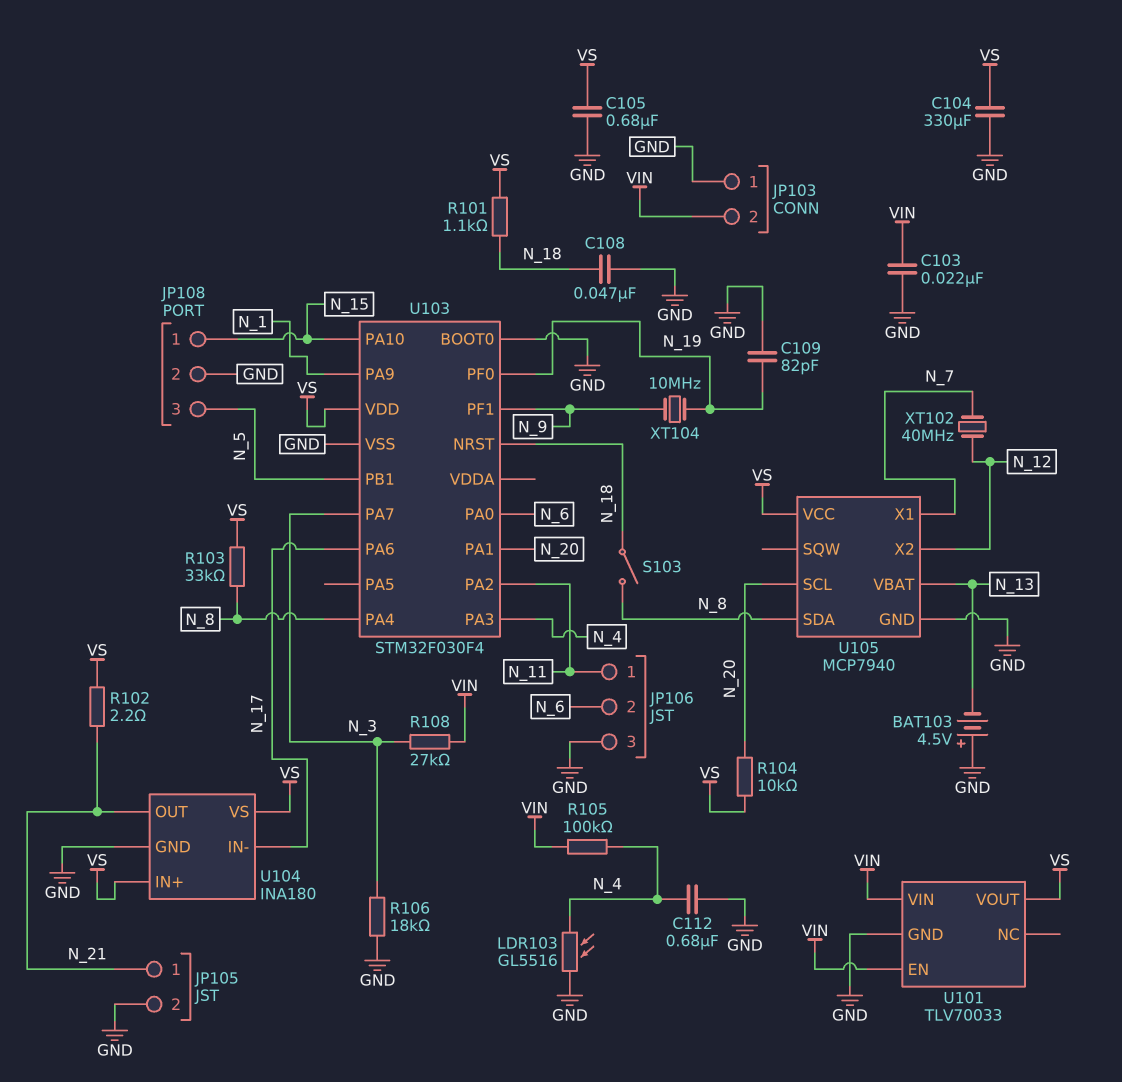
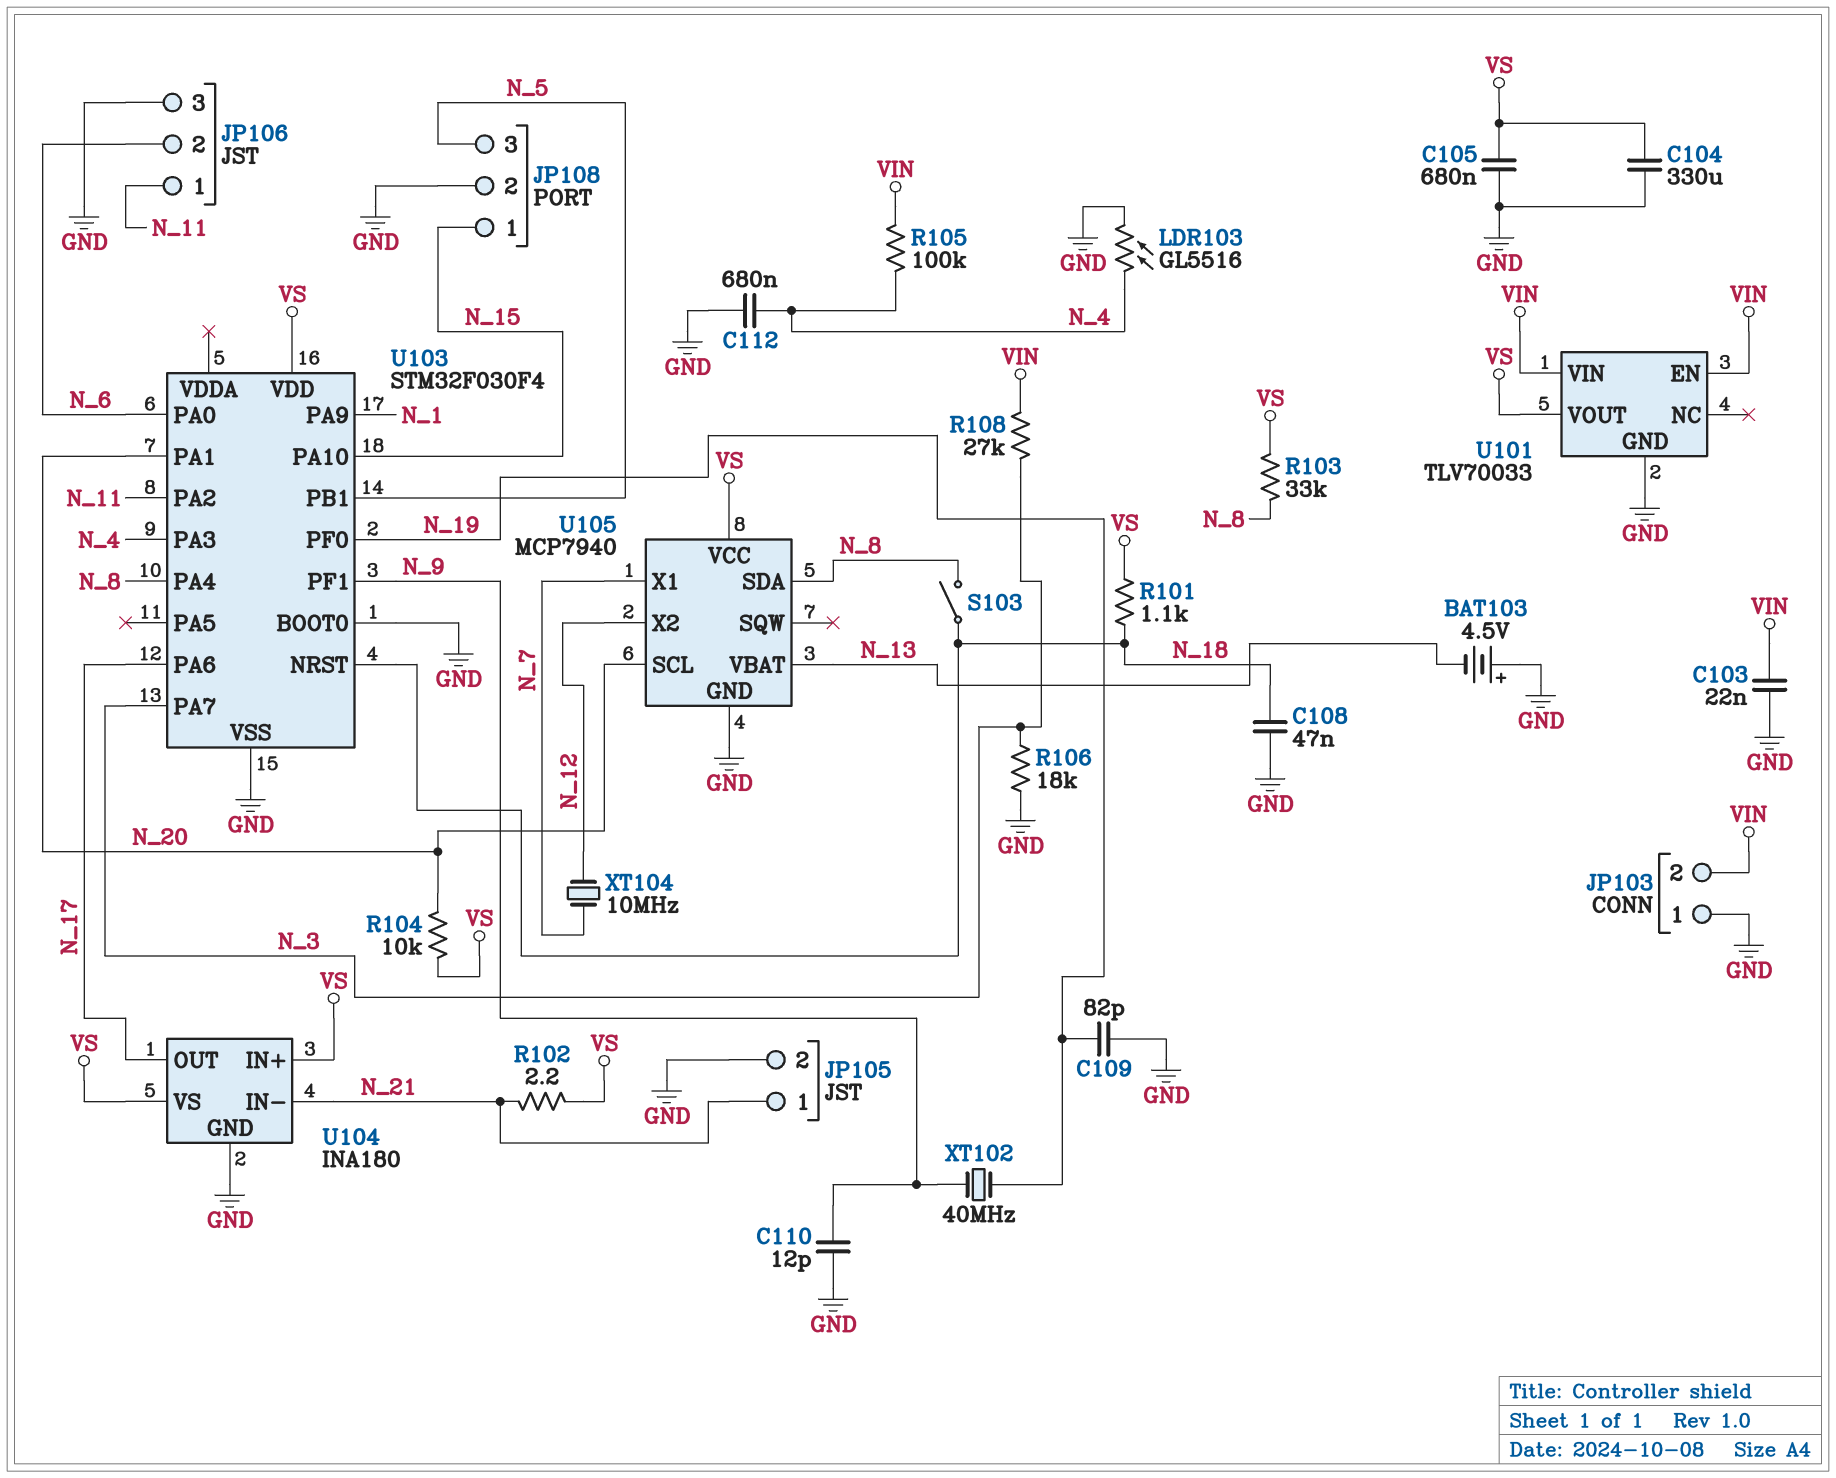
C110: none -> 12pF (GND, N_9)
U104 pin IN-: N_17 -> N_21
U104 pin OUT: N_21 -> N_17
XT102: 40MHz (N_7, N_12) -> 40MHz (N_9, N_19)
XT104: 10MHz (N_9, N_19) -> 10MHz (N_7, N_12)

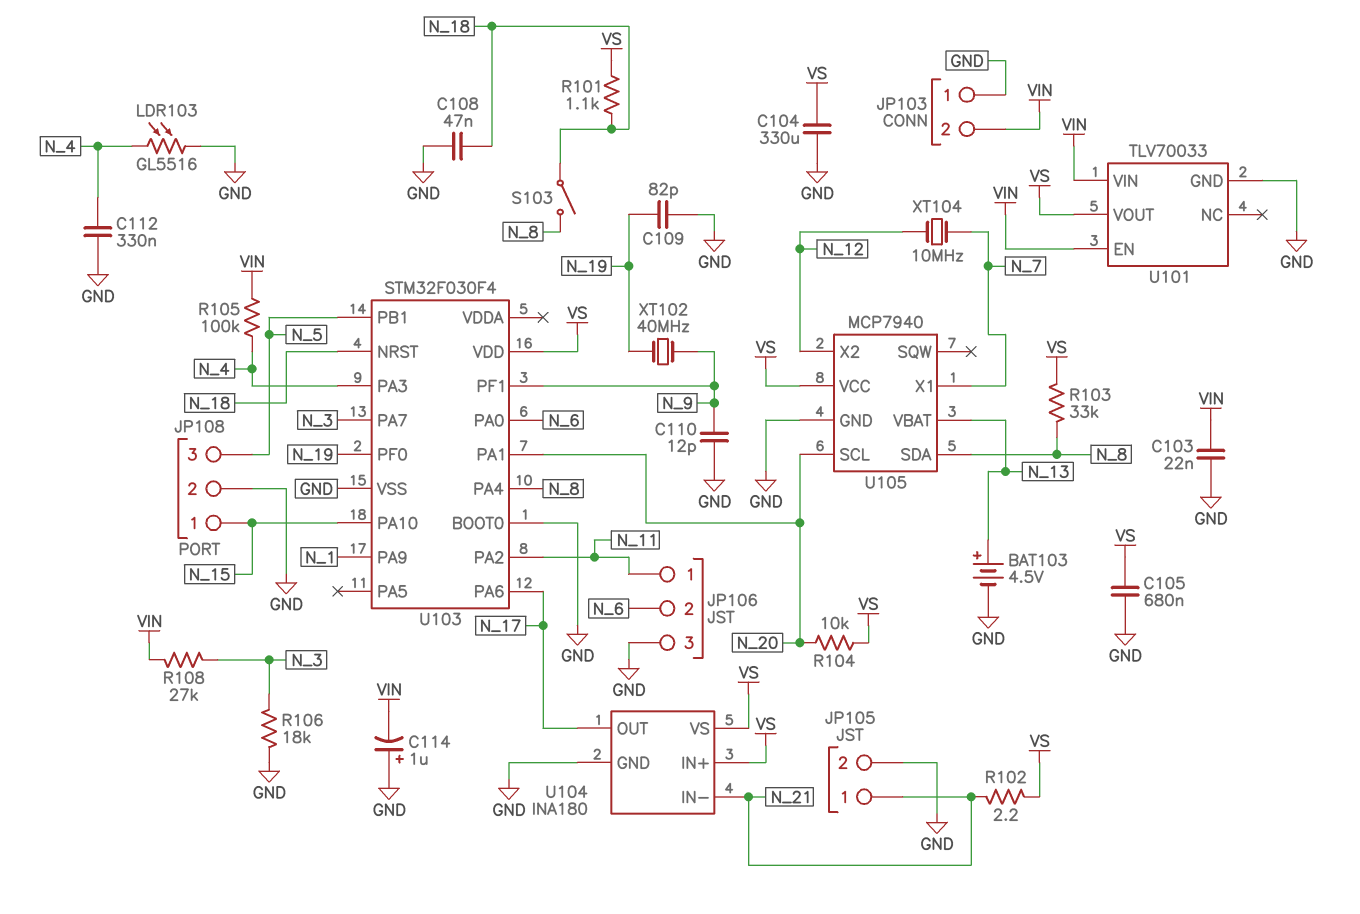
BAT103: 4.5V (plus GND, minus N_13) -> 4.5V (plus N_13, minus GND)
C112: 680nF (GND, N_4) -> 330nF (GND, N_4)
C114: none -> 1uF (plus GND, minus VIN)

